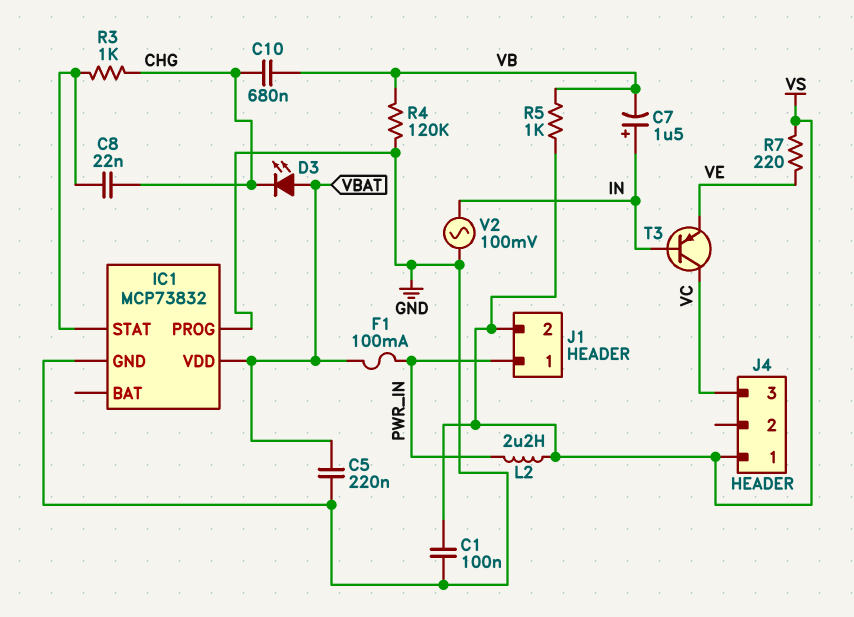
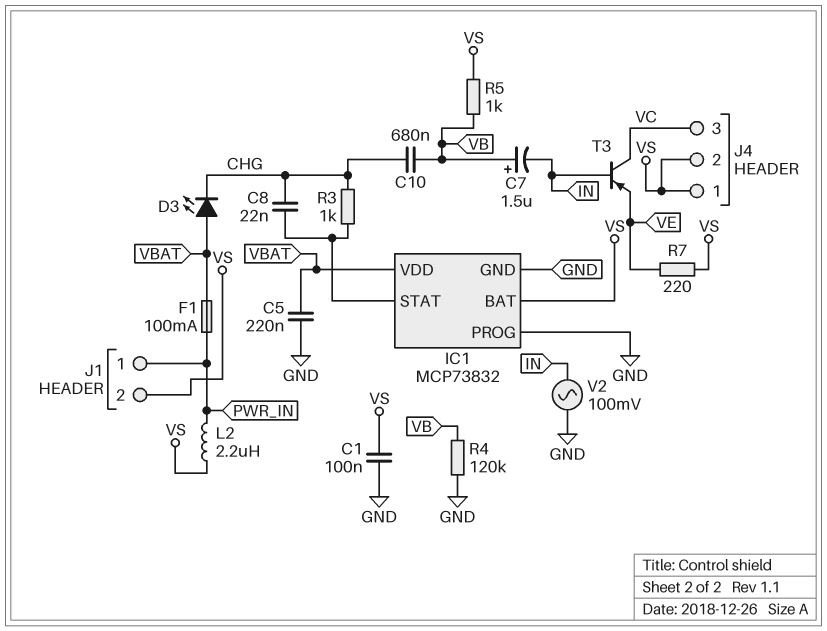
C7: 1.5uF (plus IN, minus VB) -> 1.5uF (plus VB, minus IN)
IC1 pin BAT: none -> VS
J4 pin 2: none -> VS

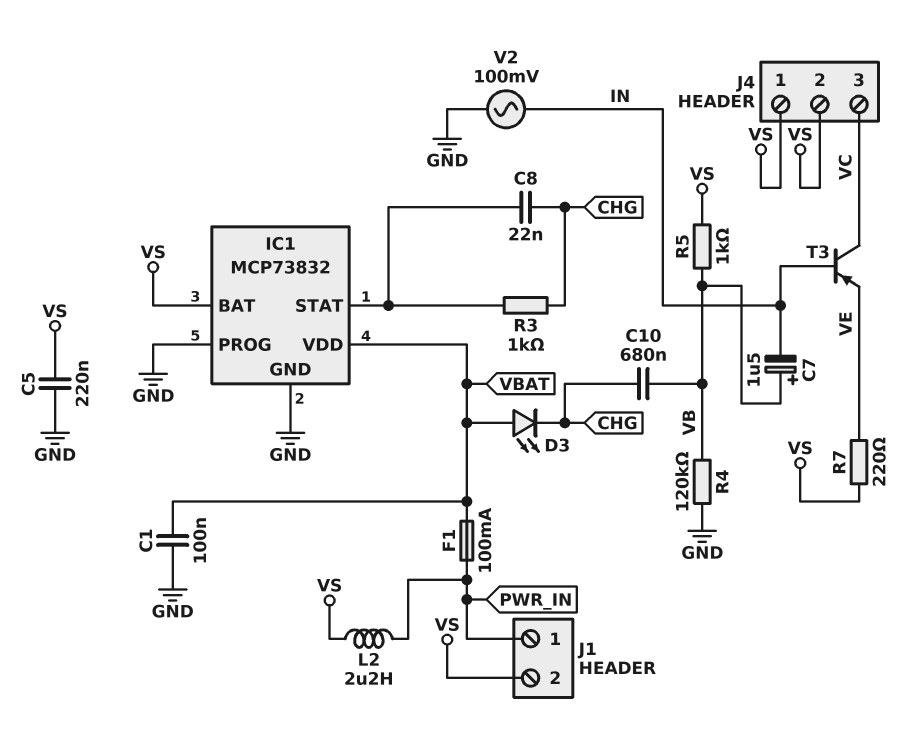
C1: 100nF (GND, VS) -> 100nF (GND, VBAT)
C5: 220nF (GND, VBAT) -> 220nF (GND, VS)

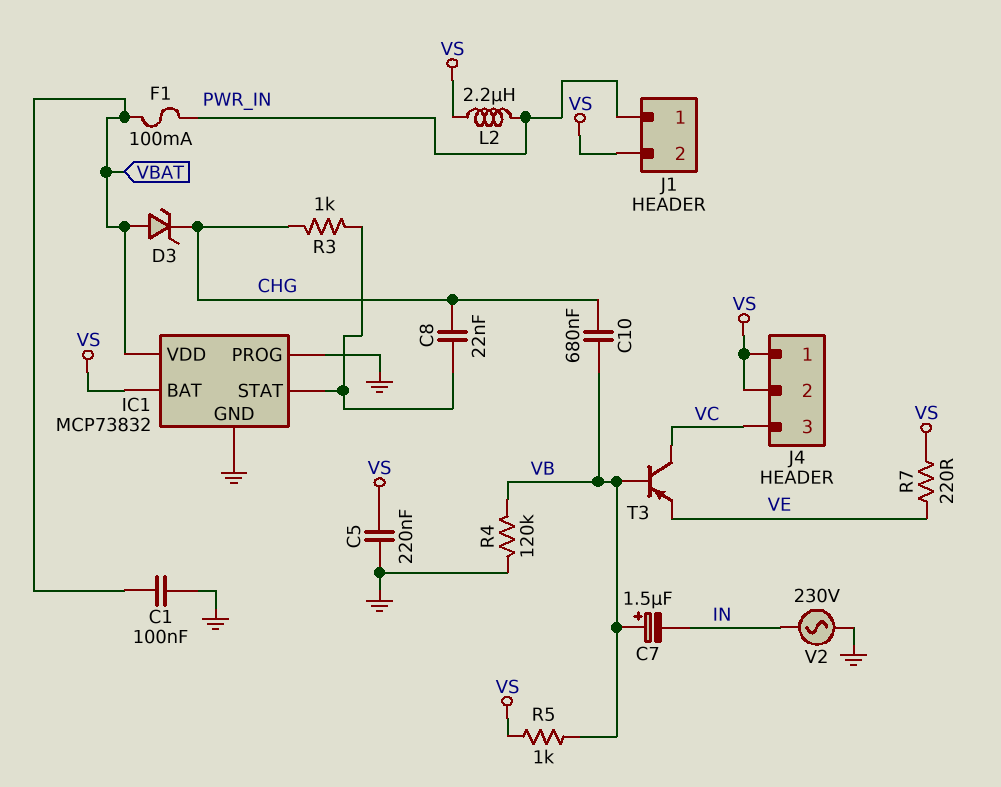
D3: LED (A VBAT, K CHG) -> zener (A VBAT, K CHG)
T3: PNP (B IN, C VC, E VE) -> PNP (B VB, C VC, E VE)
V2: AC 100mV (GND, IN) -> AC 230V (GND, IN)

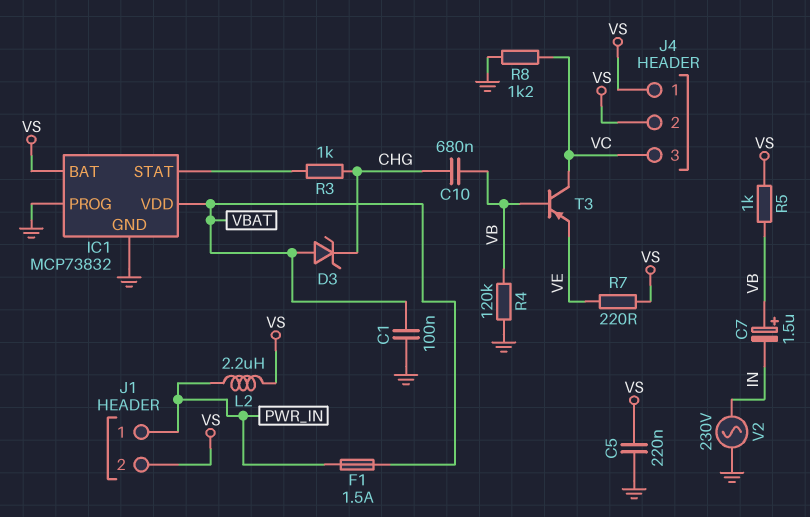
C8: 22nF (CHG, IC1/STAT) -> none
F1: 100mA (PWR_IN, VBAT) -> 1.5A (PWR_IN, VBAT)
R8: none -> 1.2k (GND, VC)

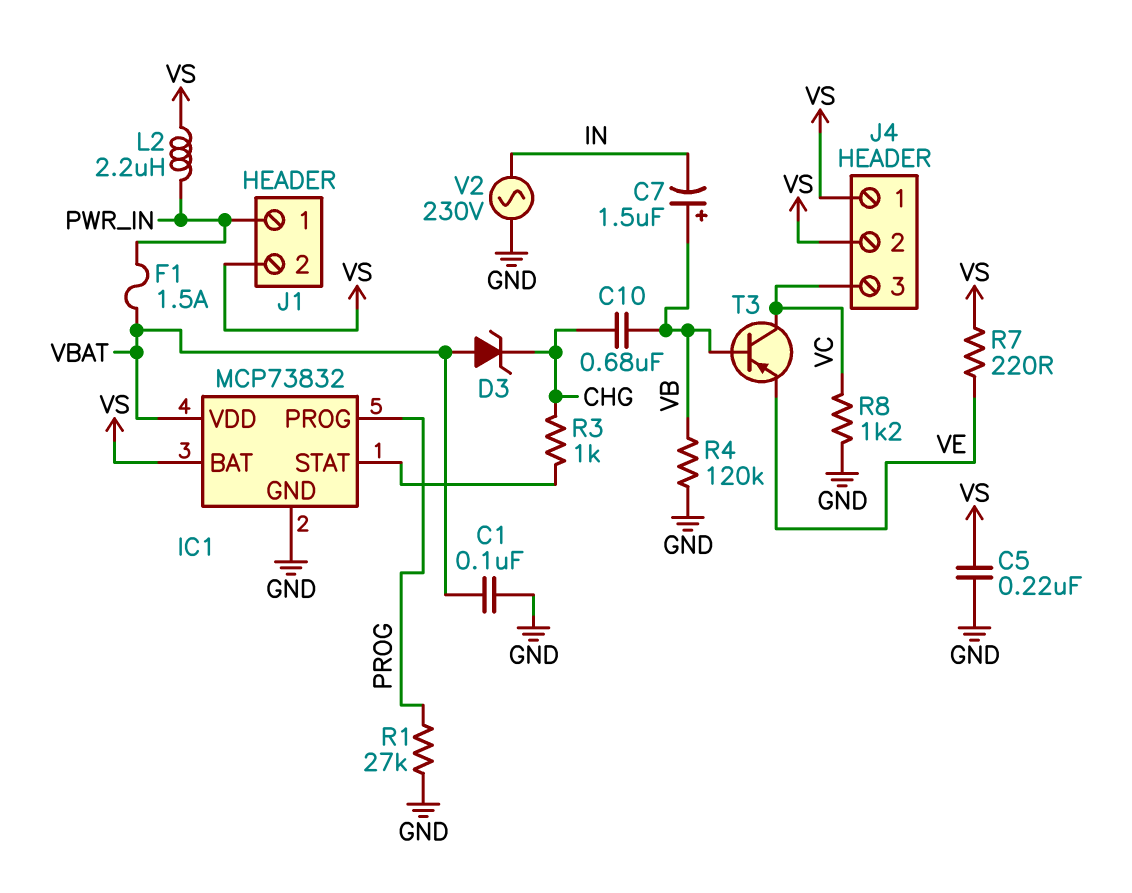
IC1 pin PROG: GND -> PROG
R1: none -> 27k (GND, PROG)
R5: 1k (VB, VS) -> none

